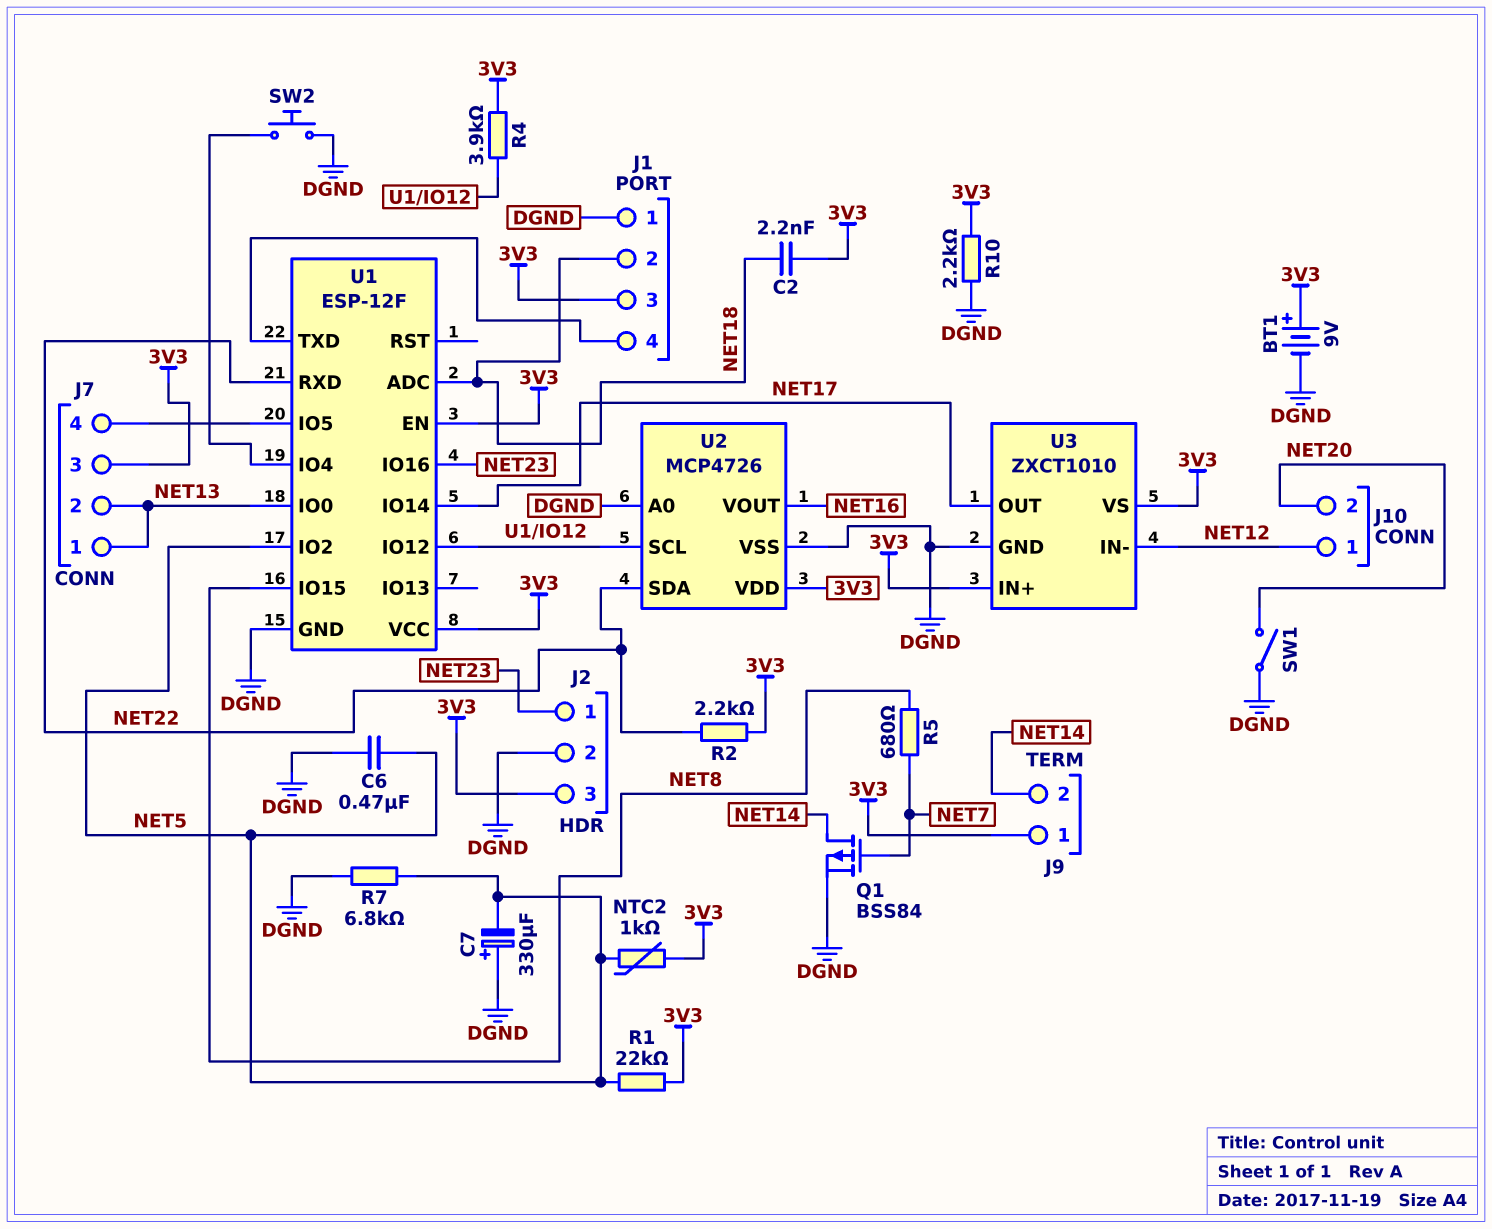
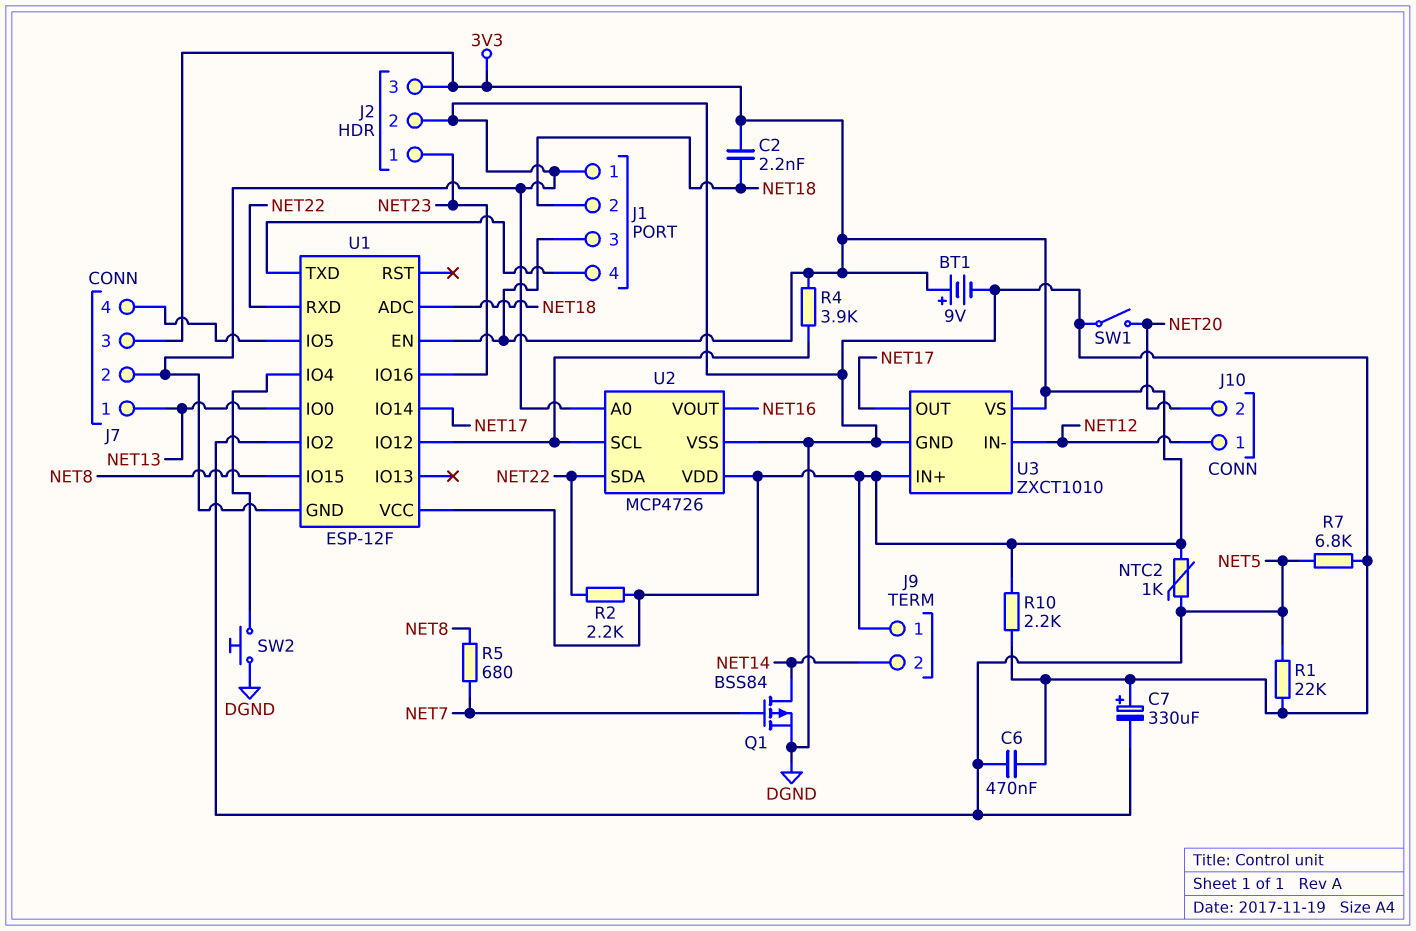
J7 pin 2: NET13 -> DGND
R1: 22k (3V3, NET5) -> 22k (DGND, NET5)

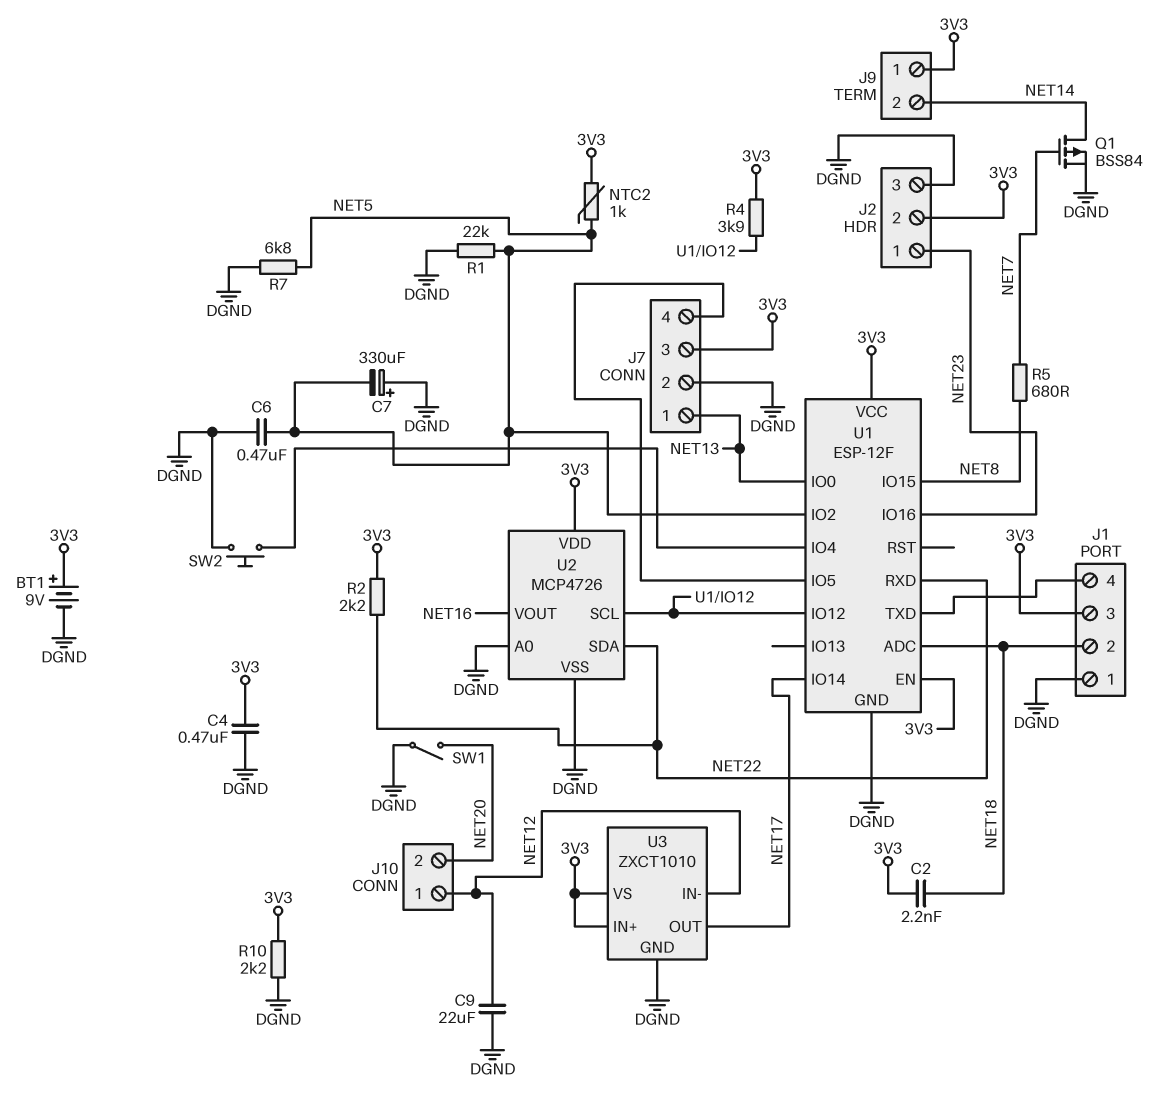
C4: none -> 470nF (3V3, DGND)
C9: none -> 22uF (DGND, NET12)
J2 pin 2: DGND -> 3V3
J2 pin 3: 3V3 -> DGND

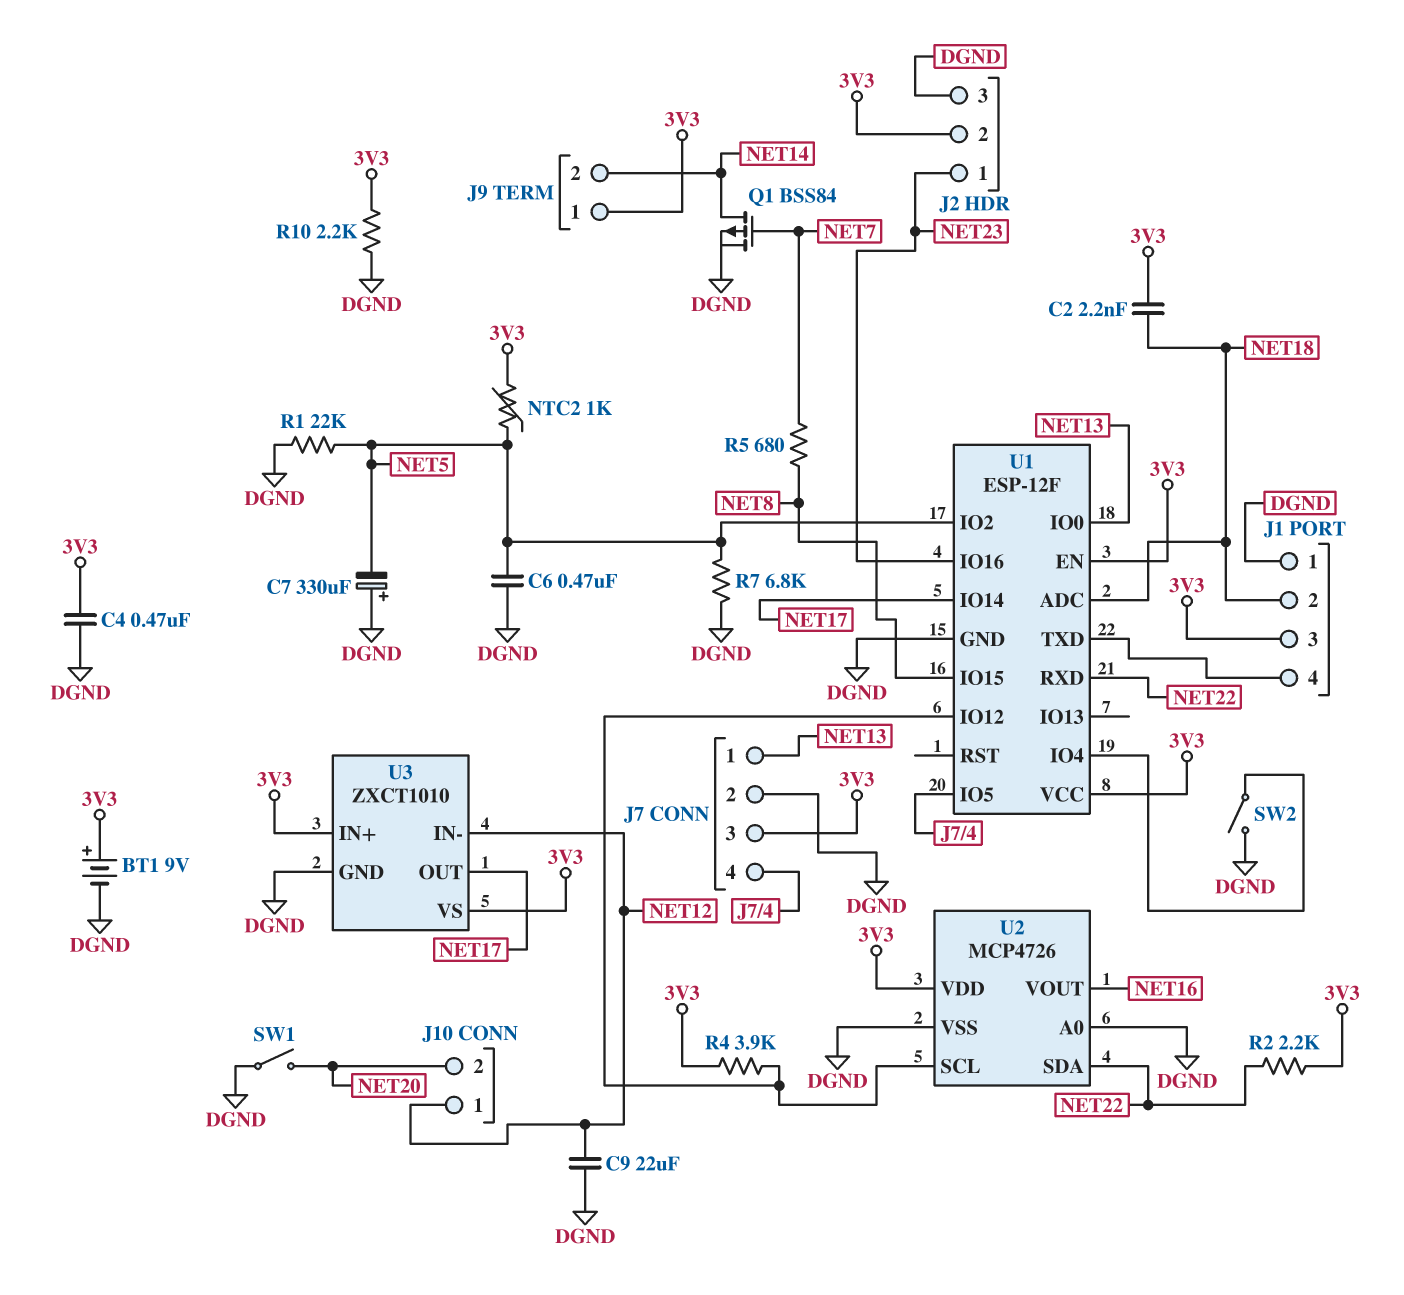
SW2: button (DGND, U1/IO4) -> switch (DGND, U1/IO4)

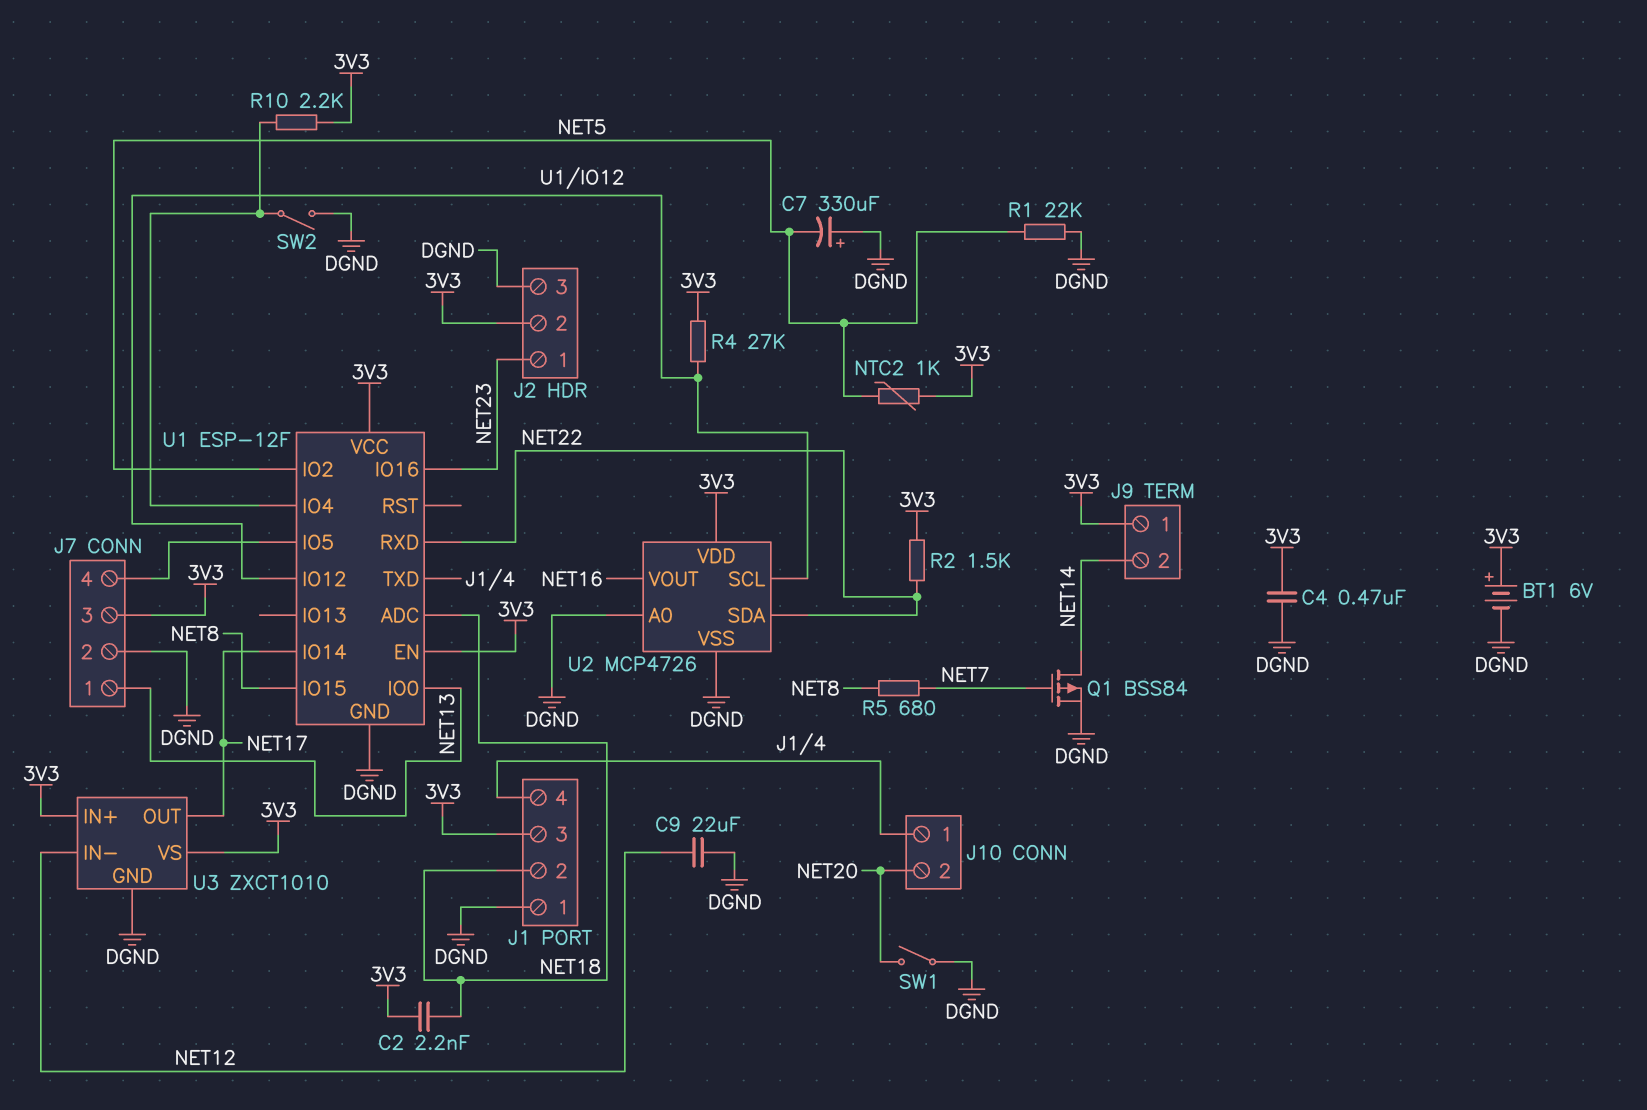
BT1: 9V (plus 3V3, minus DGND) -> 6V (plus 3V3, minus DGND)
C6: 470nF (DGND, NET5) -> none
J10 pin 1: NET12 -> J1/4
R2: 2.2k (3V3, NET22) -> 1.5k (3V3, NET22)
R4: 3.9k (3V3, U1/IO12) -> 27k (3V3, U1/IO12)
R7: 6.8k (DGND, NET5) -> none
R10: 2.2k (3V3, DGND) -> 2.2k (3V3, U1/IO4)

